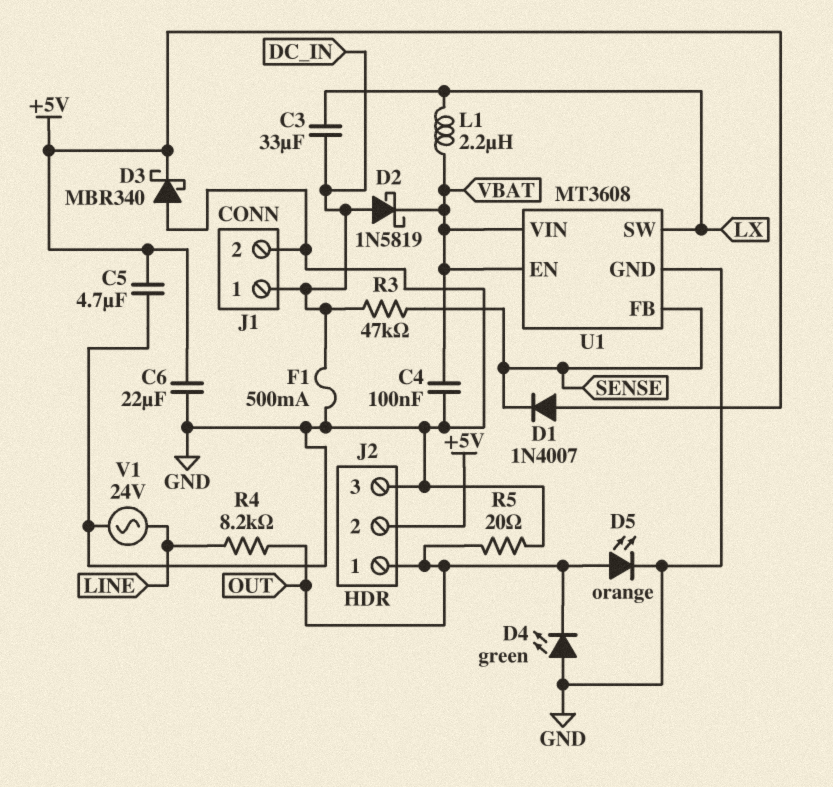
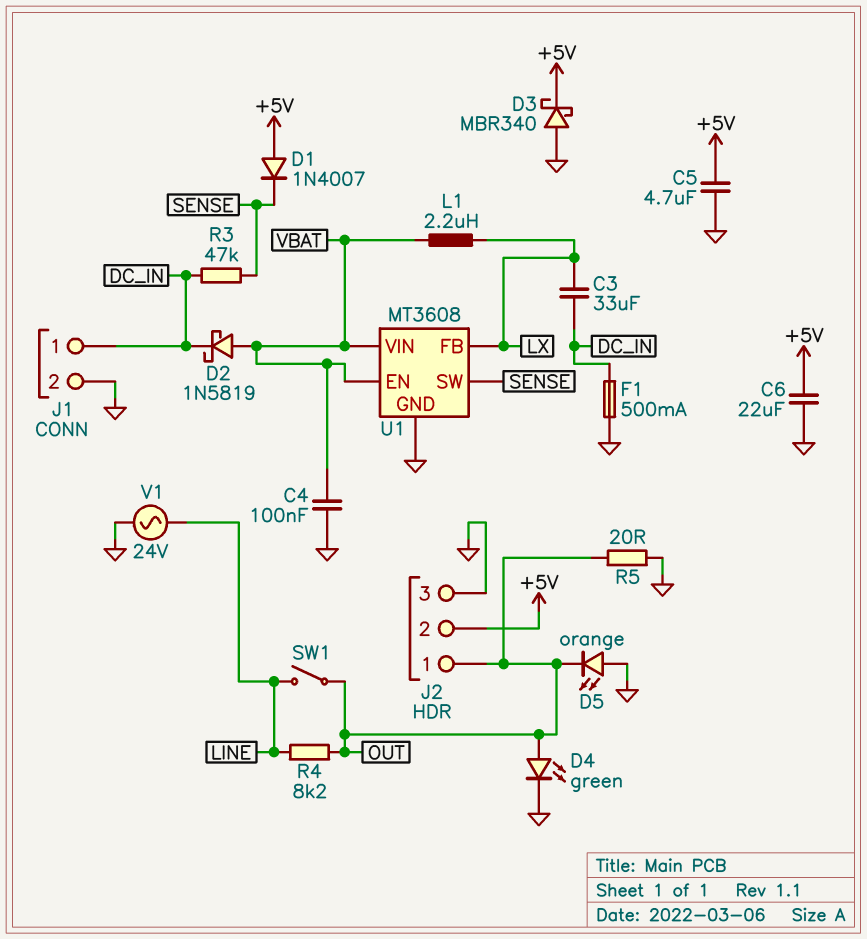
D2: schottky 1N5819 (A DC_IN, K VBAT) -> schottky 1N5819 (A VBAT, K DC_IN)
D4: LED green (A GND, K OUT) -> LED green (A OUT, K GND)
D5: LED orange (A OUT, K GND) -> LED orange (A GND, K OUT)
SW1: none -> switch (LINE, OUT)
U1 pin FB: SENSE -> LX
U1 pin SW: LX -> SENSE

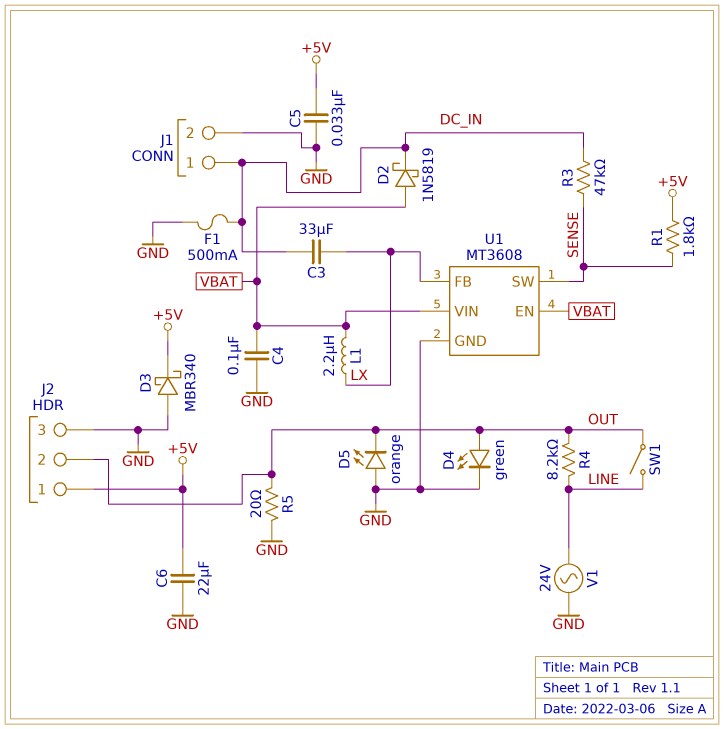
C5: 4.7uF (+5V, GND) -> 33nF (+5V, GND)
D1: diode 1N4007 (A +5V, K SENSE) -> none
J2 pin 1: OUT -> +5V
J2 pin 2: +5V -> OUT
R1: none -> 1.8k (+5V, SENSE)

